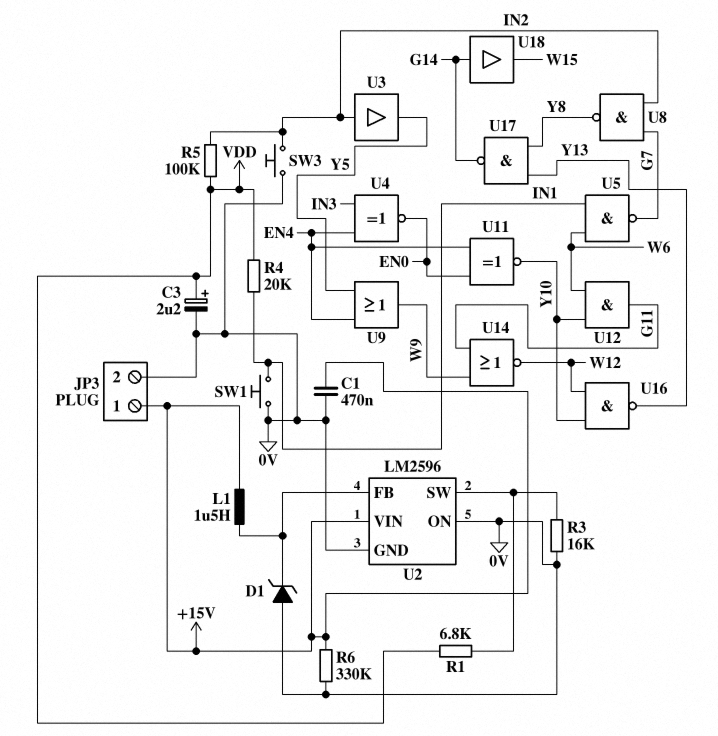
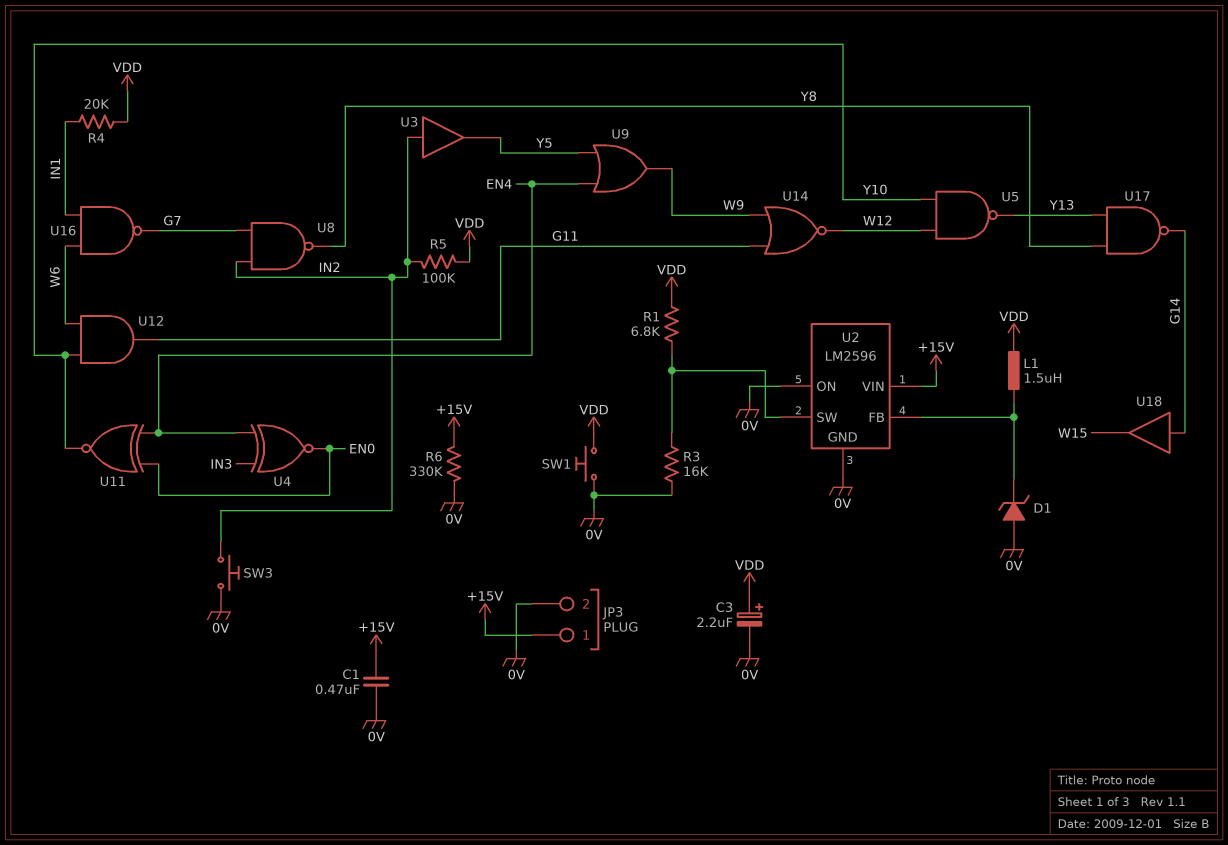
L1: 1.5uH (+15V, U2/FB) -> 1.5uH (U2/FB, VDD)
SW1: button (0V, IN1) -> button (0V, VDD)
U5: NAND (in IN1, in W6, out G7) -> NAND (in W12, in Y10, out Y13)
U16: NAND (in W12, in Y10, out Y13) -> NAND (in IN1, in W6, out G7)

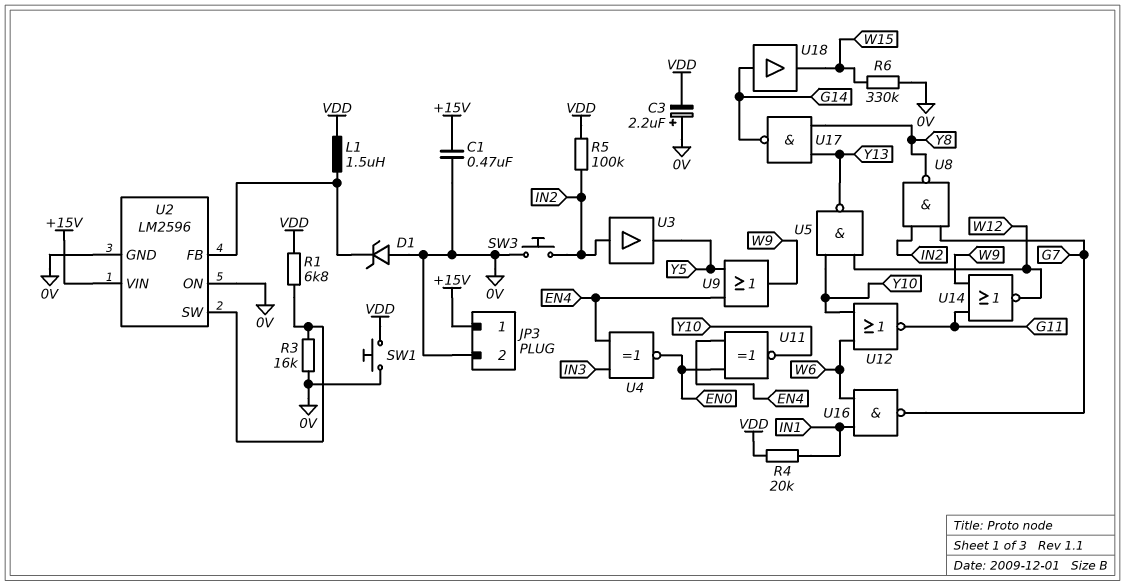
C3: 2.2uF (plus VDD, minus 0V) -> 2.2uF (plus 0V, minus VDD)
R6: 330k (+15V, 0V) -> 330k (0V, W15)
U12: AND (in W6, in Y10, out G11) -> NOR (in W6, in Y10, out G11)

